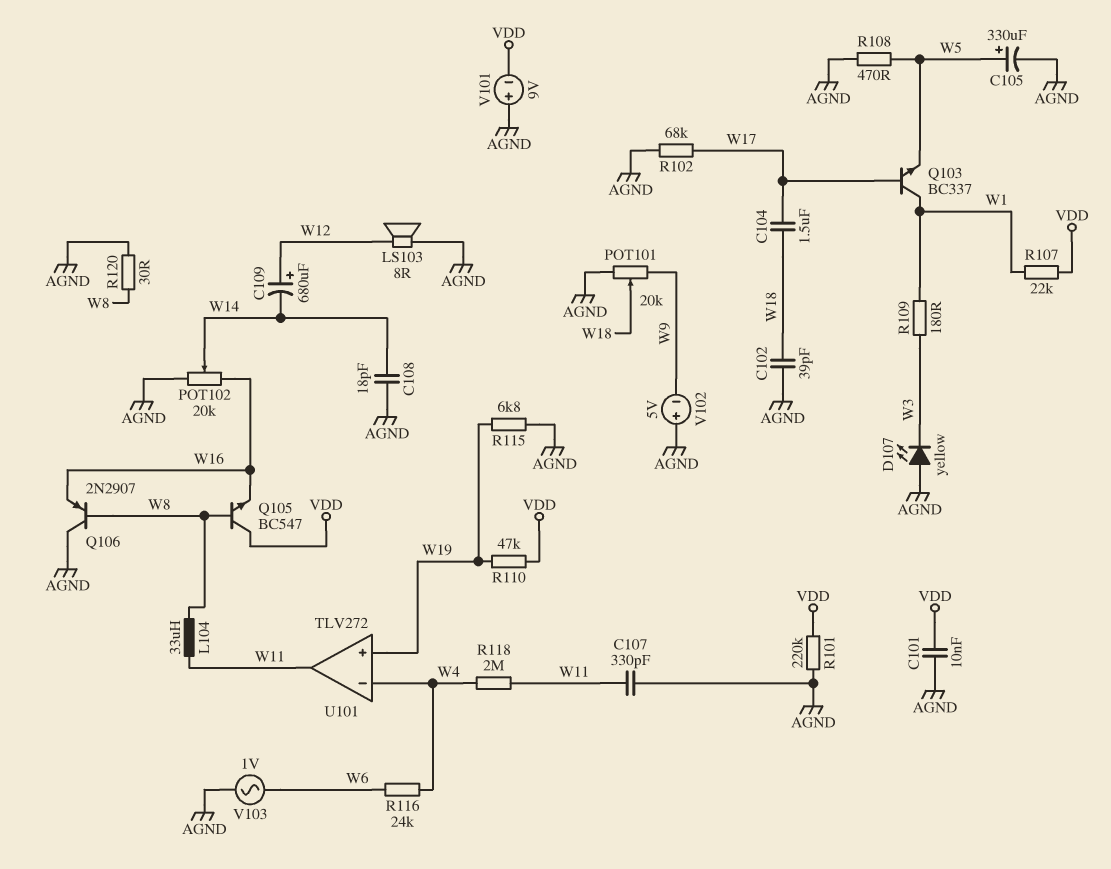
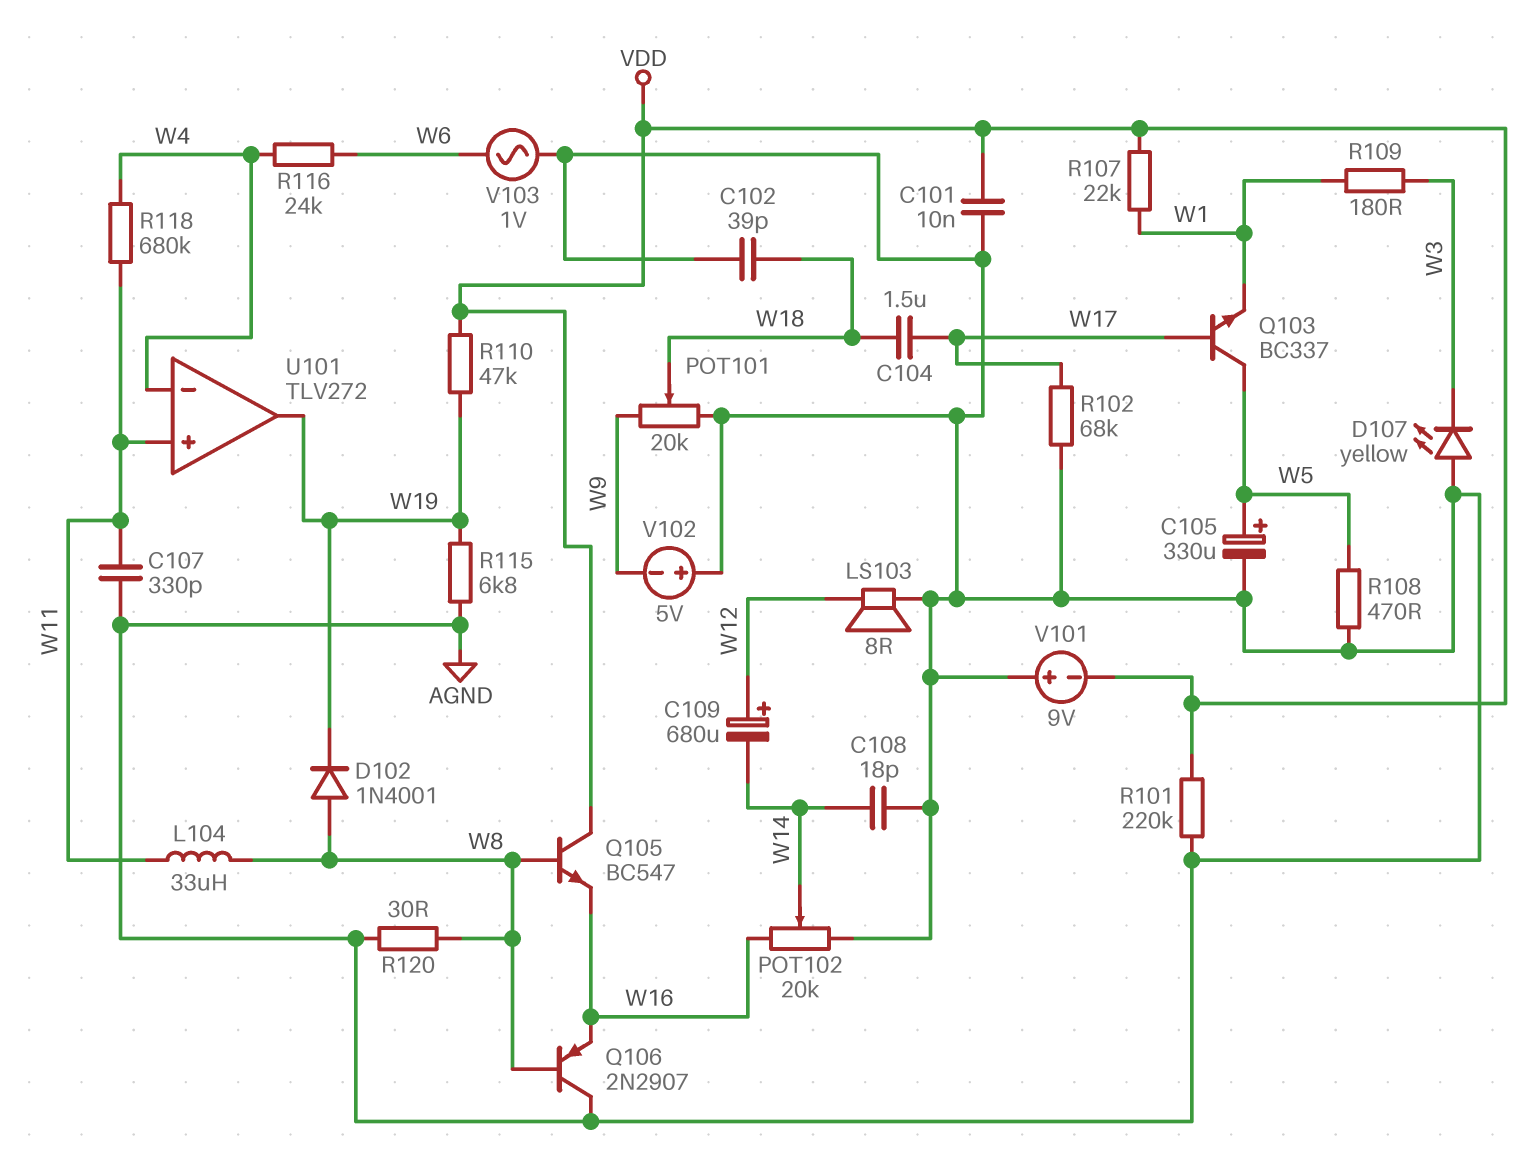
D102: none -> diode 1N4001 (A W8, K W19)
Q103: NPN BC337 (B W17, C W1, E W5) -> NPN BC337 (B W17, C W5, E W1)
R118: 2M (W4, W11) -> 680k (W4, W11)
U101 pin in+: W19 -> W11
U101 pin out: W11 -> W19

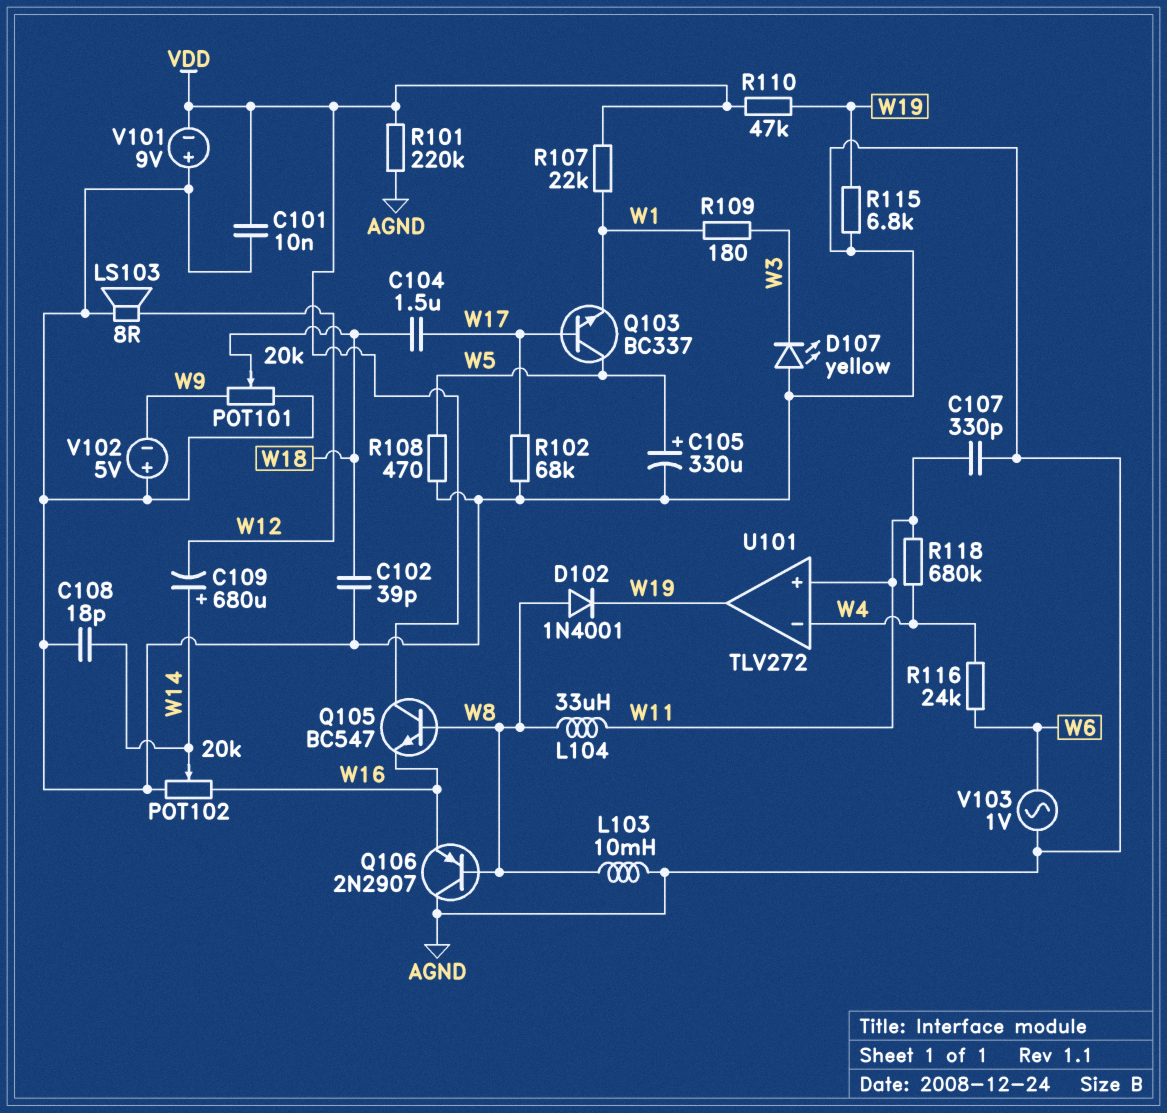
C109: 680uF (plus W12, minus W14) -> 680uF (plus W14, minus W12)
L103: none -> 10mH (AGND, W8)
R120: 30 (AGND, W8) -> none

